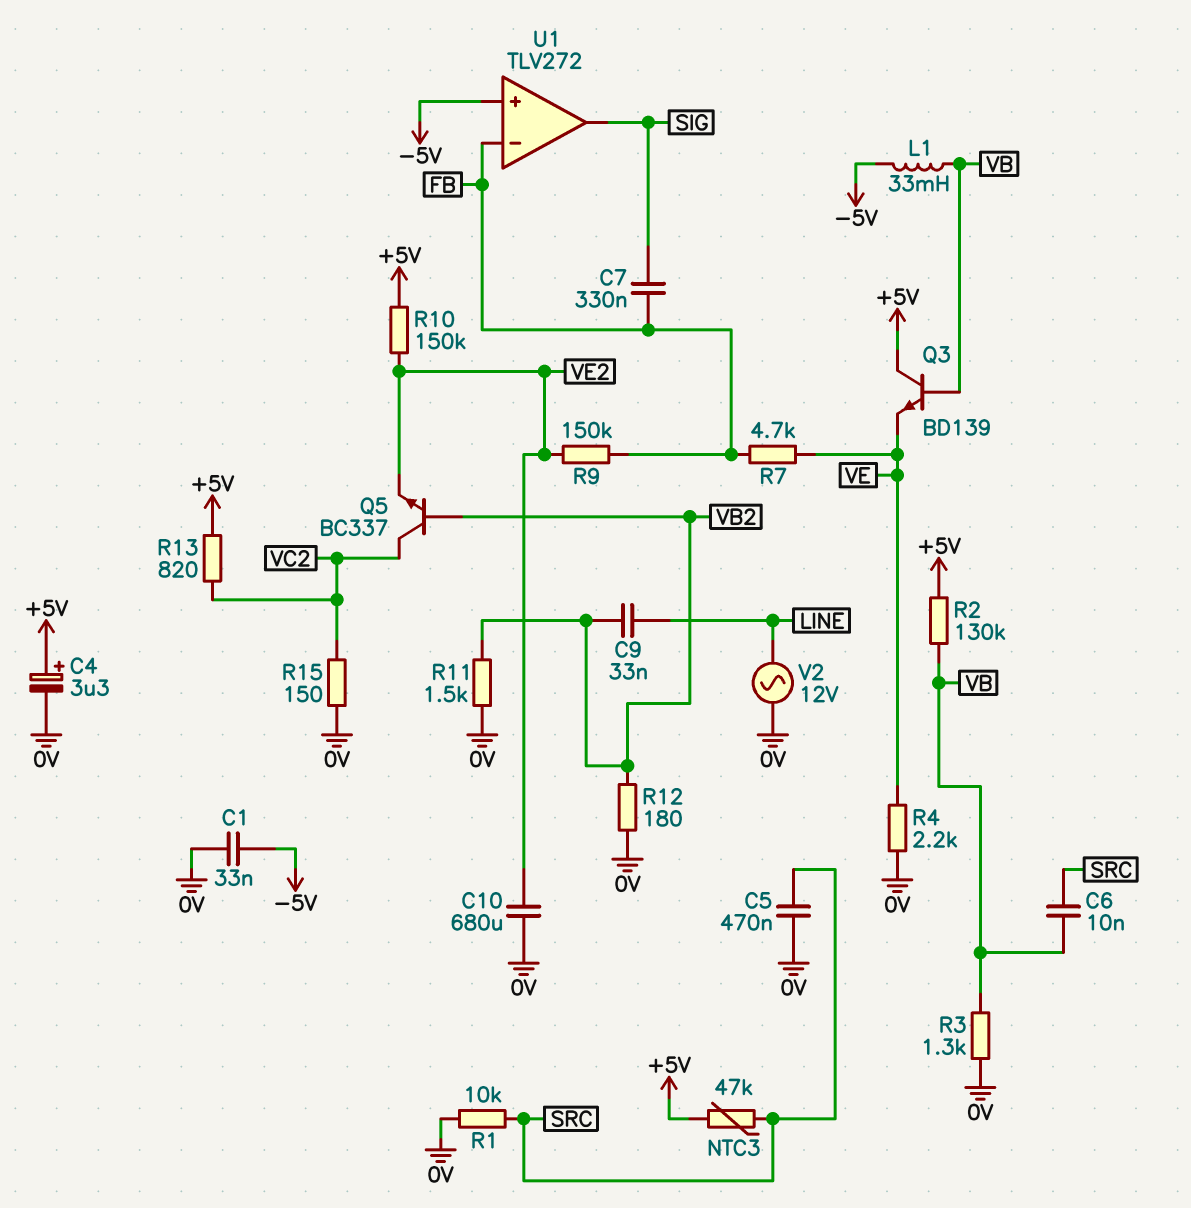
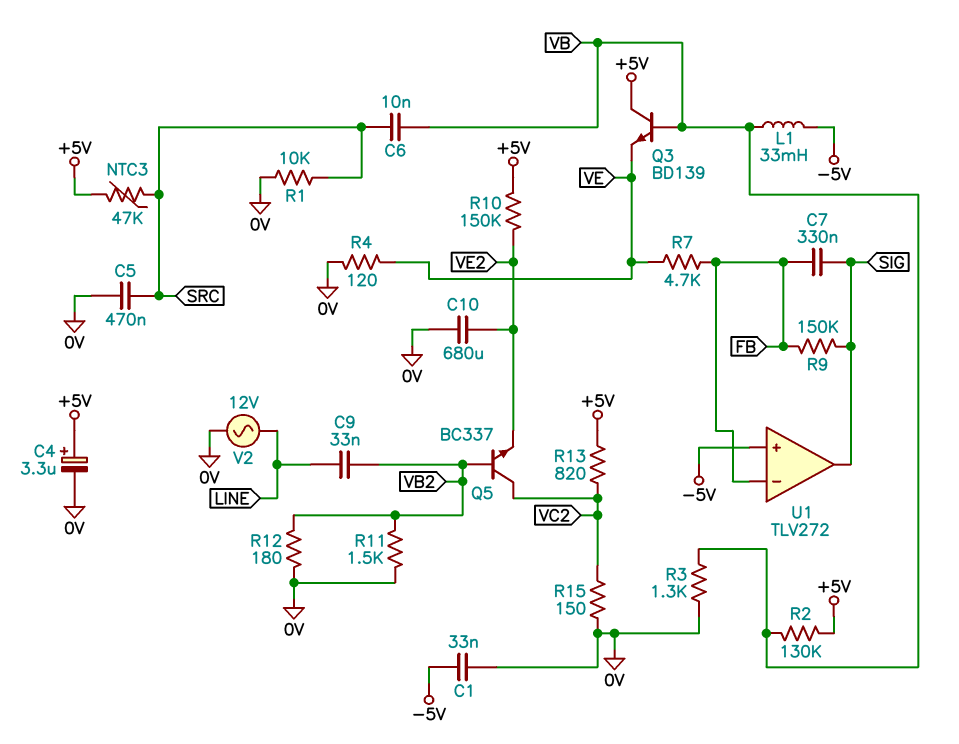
R4: 2.2k (0V, VE) -> 120 (0V, VE)
R9: 150k (FB, VE2) -> 150k (FB, SIG)

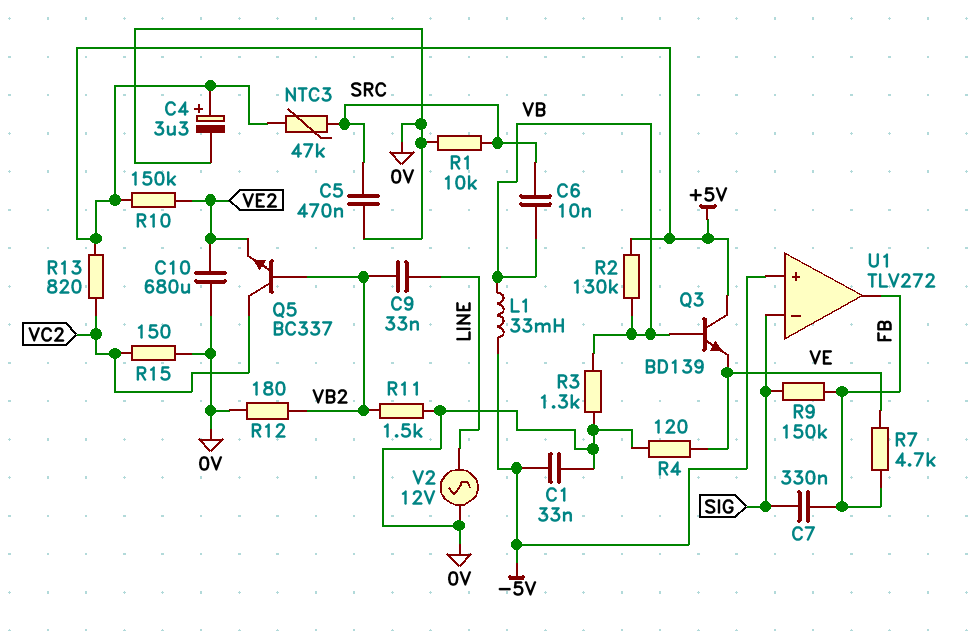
U1 pin in-: FB -> SIG
U1 pin out: SIG -> FB

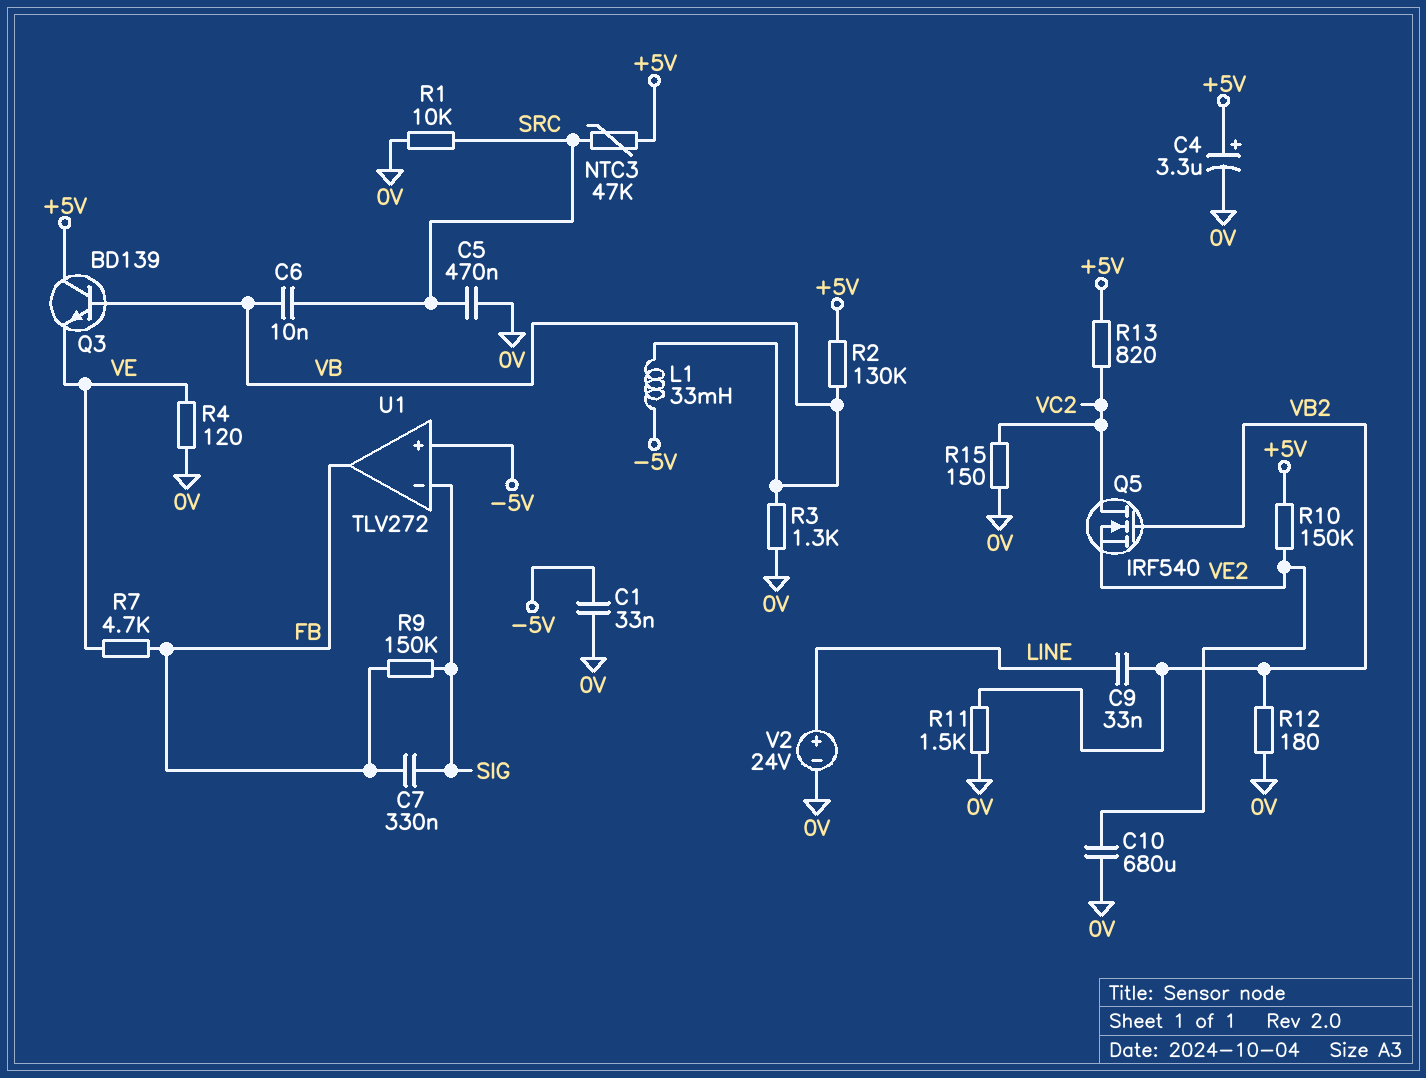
Q5: NPN BC337 (B VB2, C VC2, E VE2) -> NMOS IRF540 (G VB2, D VC2, S VE2)
V2: AC 12V (0V, LINE) -> 24V (plus LINE, minus 0V)

